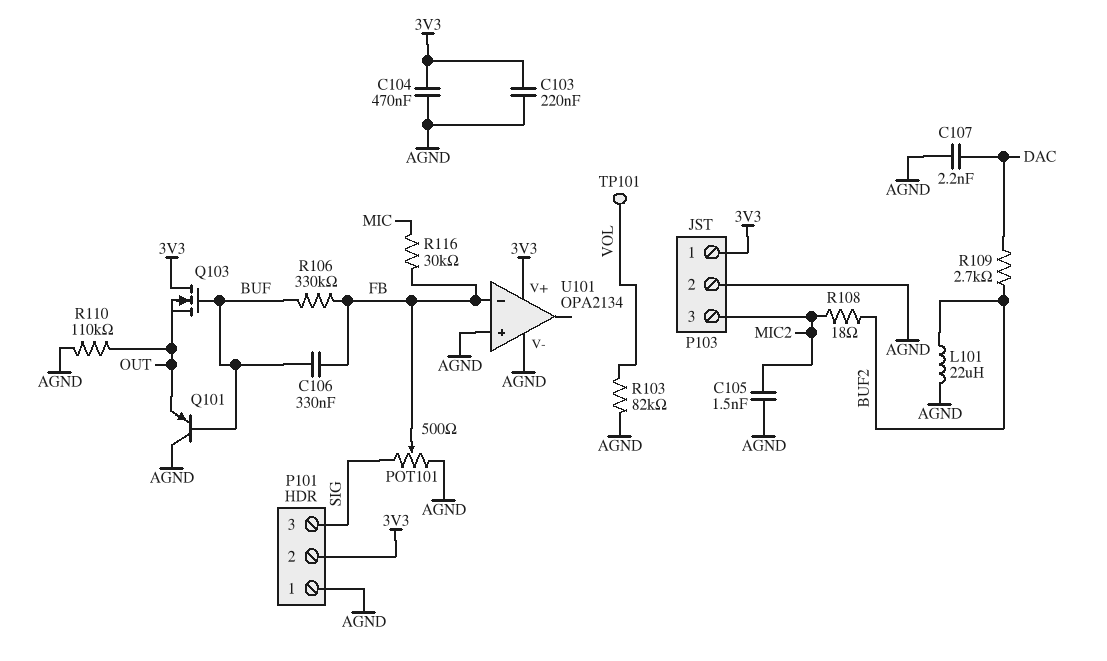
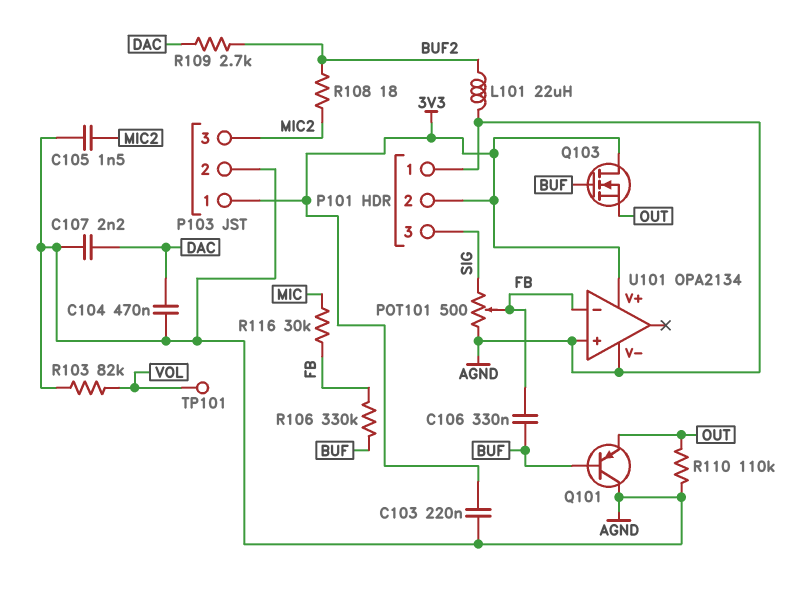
C104: 470nF (3V3, AGND) -> 470nF (AGND, DAC)

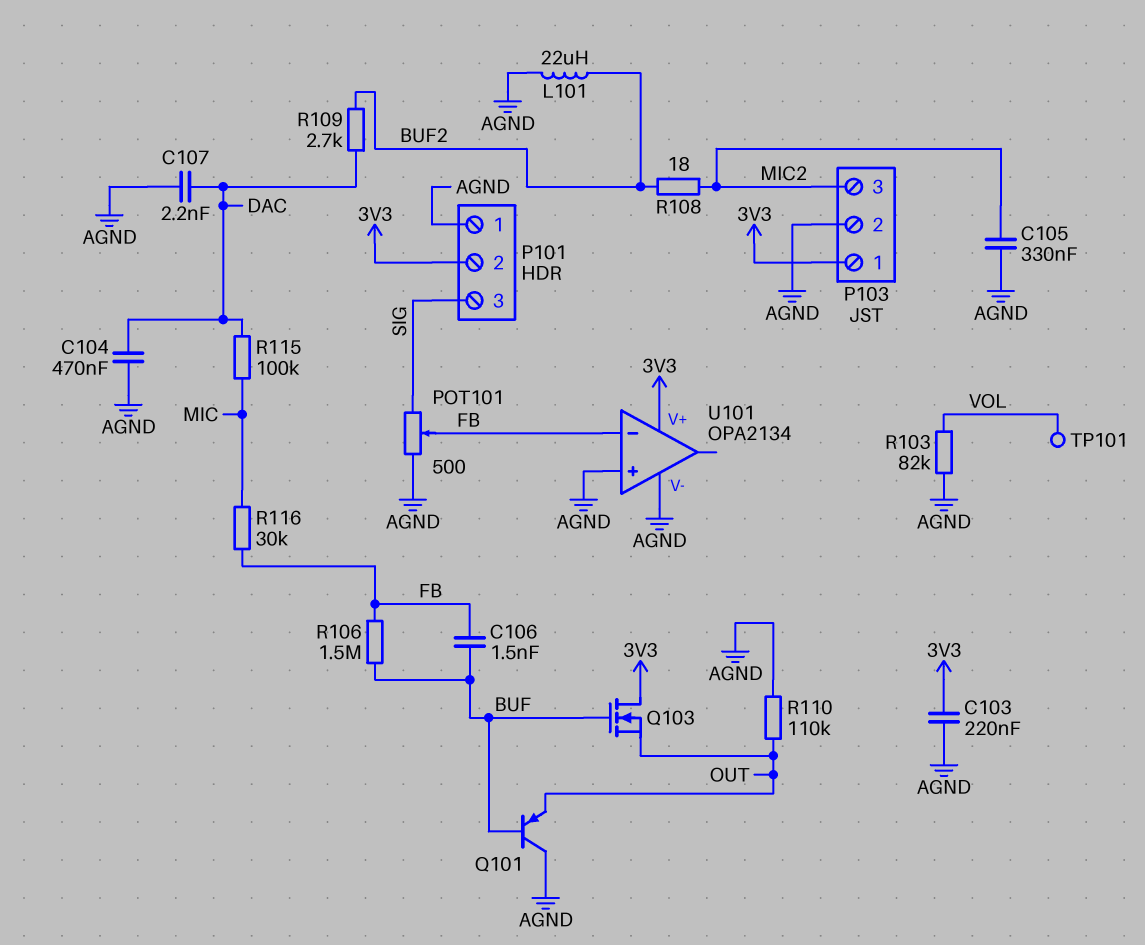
C105: 1.5nF (AGND, MIC2) -> 330nF (AGND, MIC2)
C106: 330nF (BUF, FB) -> 1.5nF (BUF, FB)
R106: 330k (BUF, FB) -> 1.5M (BUF, FB)
R115: none -> 100k (DAC, MIC)

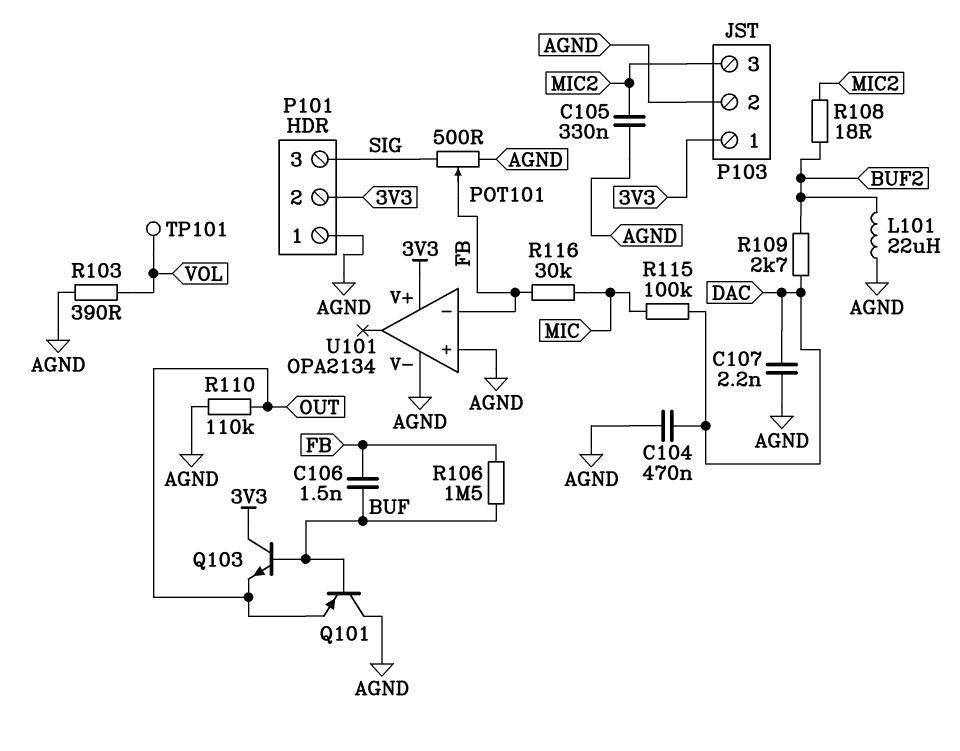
C103: 220nF (3V3, AGND) -> none
Q103: NMOS (G BUF, D 3V3, S OUT) -> NPN (B BUF, C 3V3, E OUT)
R103: 82k (AGND, VOL) -> 390 (AGND, VOL)

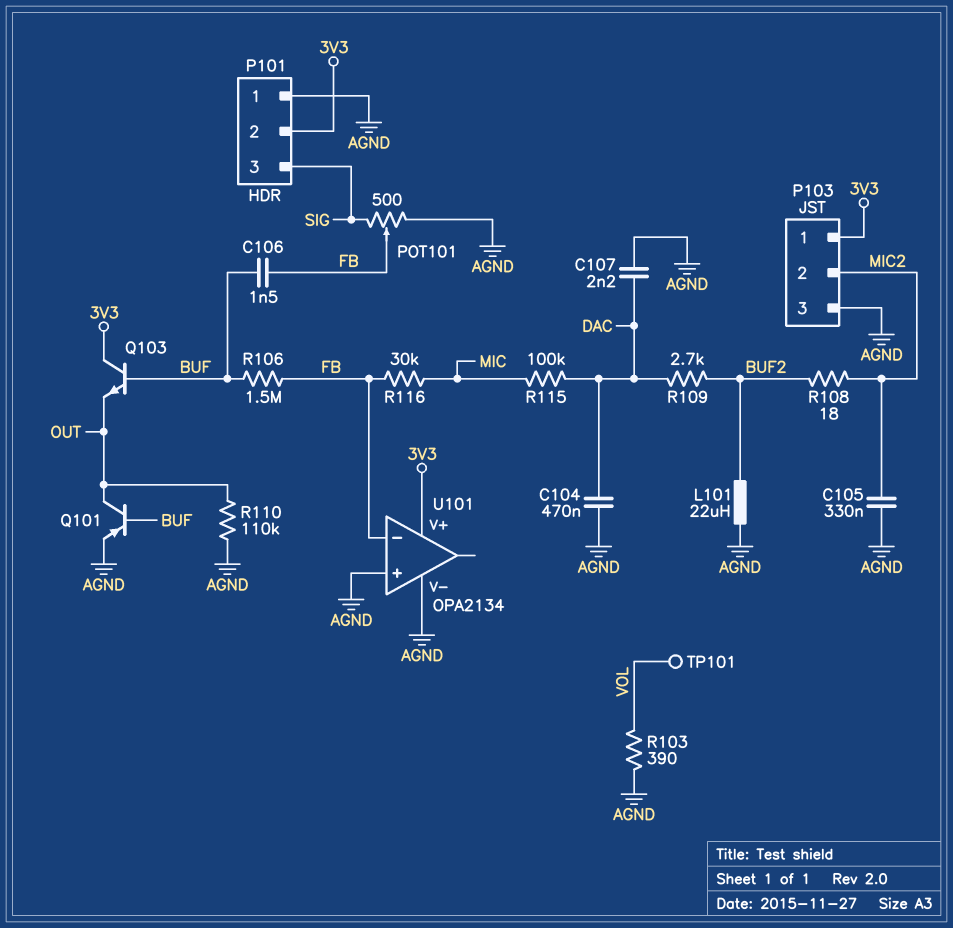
P103 pin 2: AGND -> MIC2
P103 pin 3: MIC2 -> AGND
Q101: PNP (B BUF, C AGND, E OUT) -> PNP (B BUF, C OUT, E AGND)

